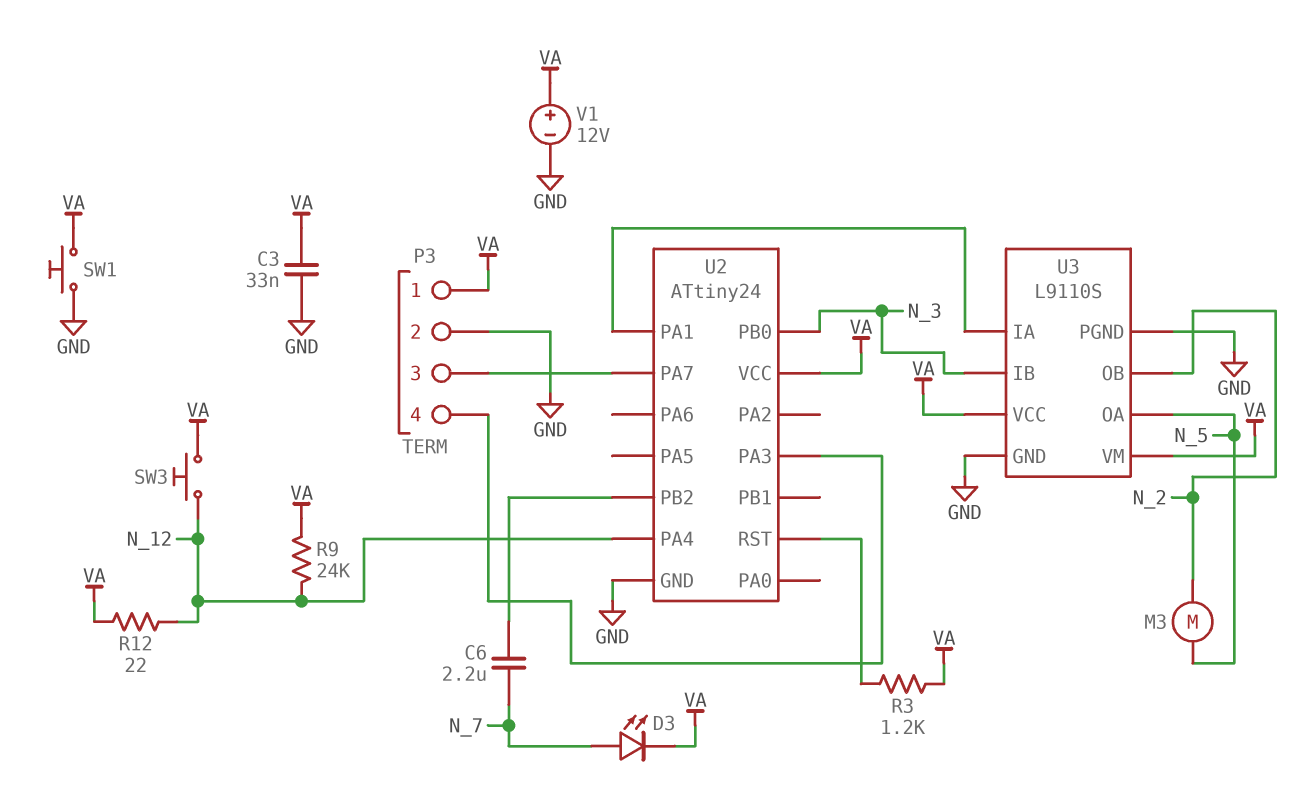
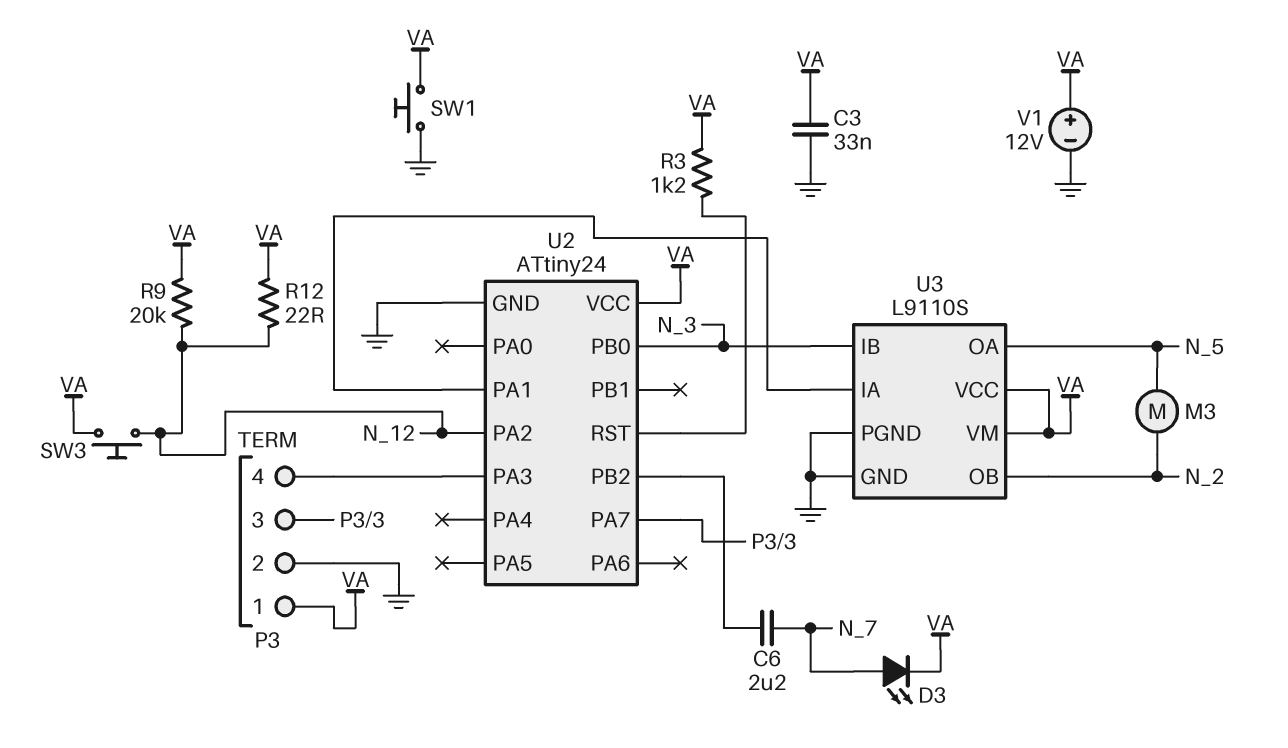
R9: 24k (N_12, VA) -> 20k (N_12, VA)
U2 pin PA2: none -> N_12
U2 pin PA4: N_12 -> none

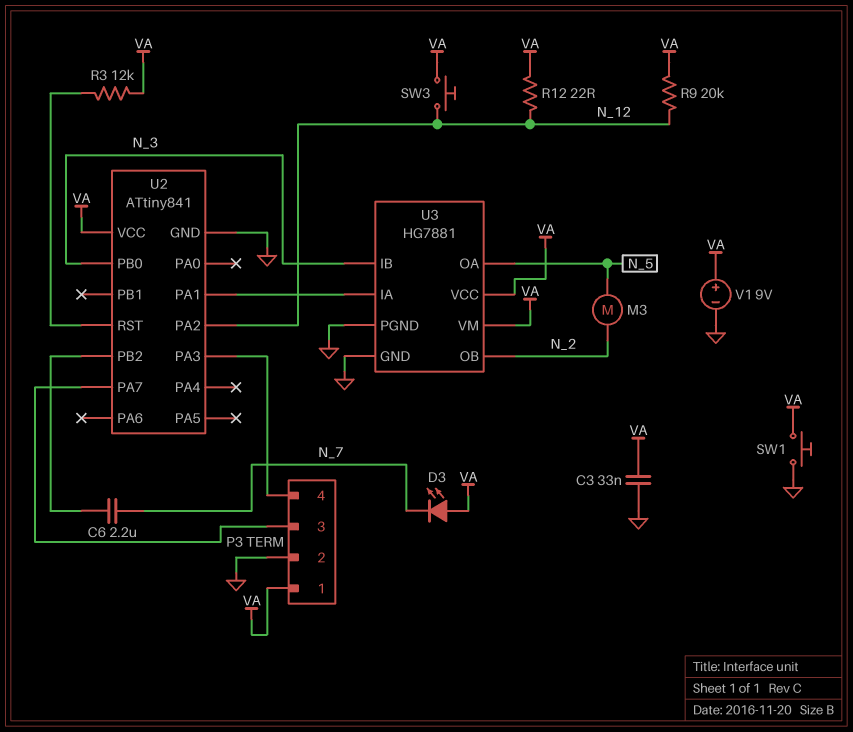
D3: LED (A N_7, K VA) -> LED (A VA, K N_7)
R3: 1.2k (U2/RST, VA) -> 12k (U2/RST, VA)
U2: ATtiny24 -> ATtiny841
U3: L9110S -> HG7881
V1: 12V (plus VA, minus GND) -> 9V (plus VA, minus GND)

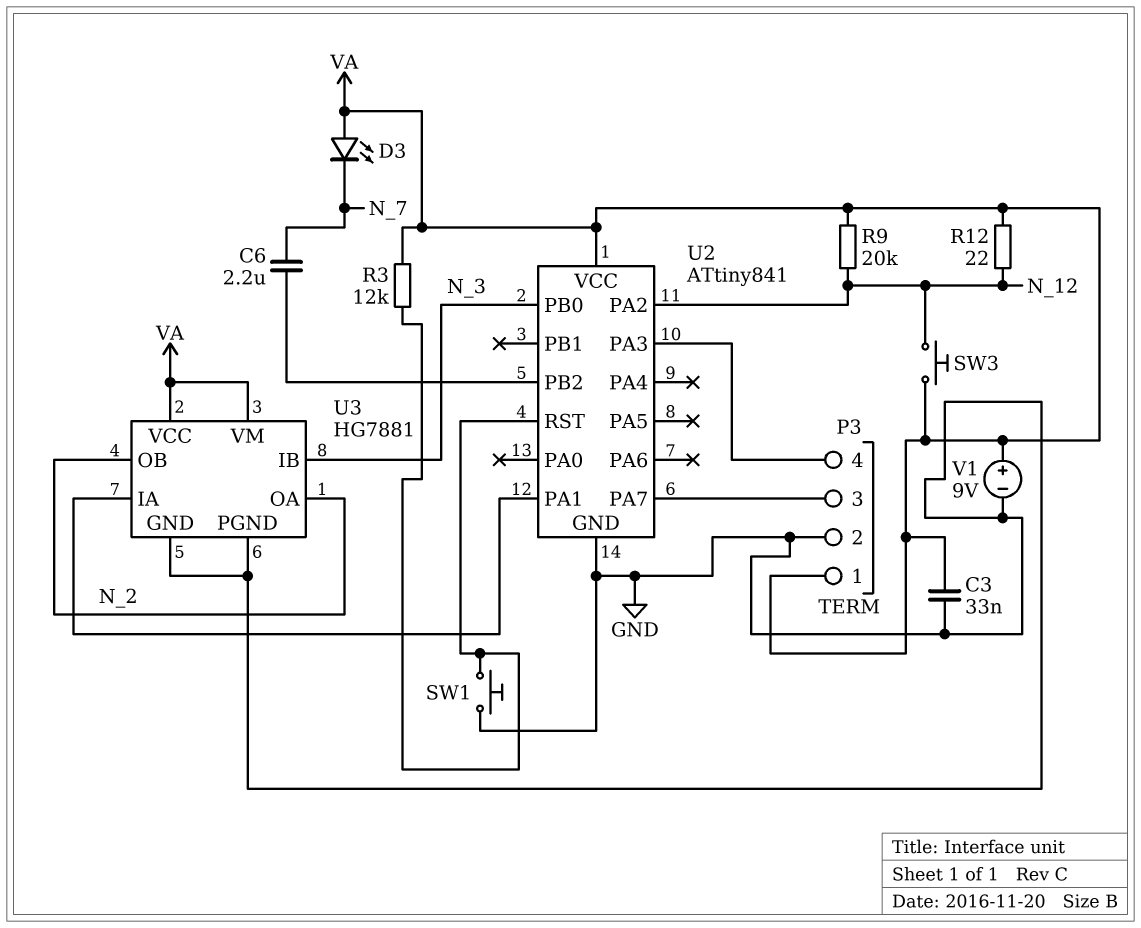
M3: motor (N_2, N_5) -> none
SW1: button (GND, VA) -> button (GND, U2/RST)
U3 pin OA: N_5 -> N_2

